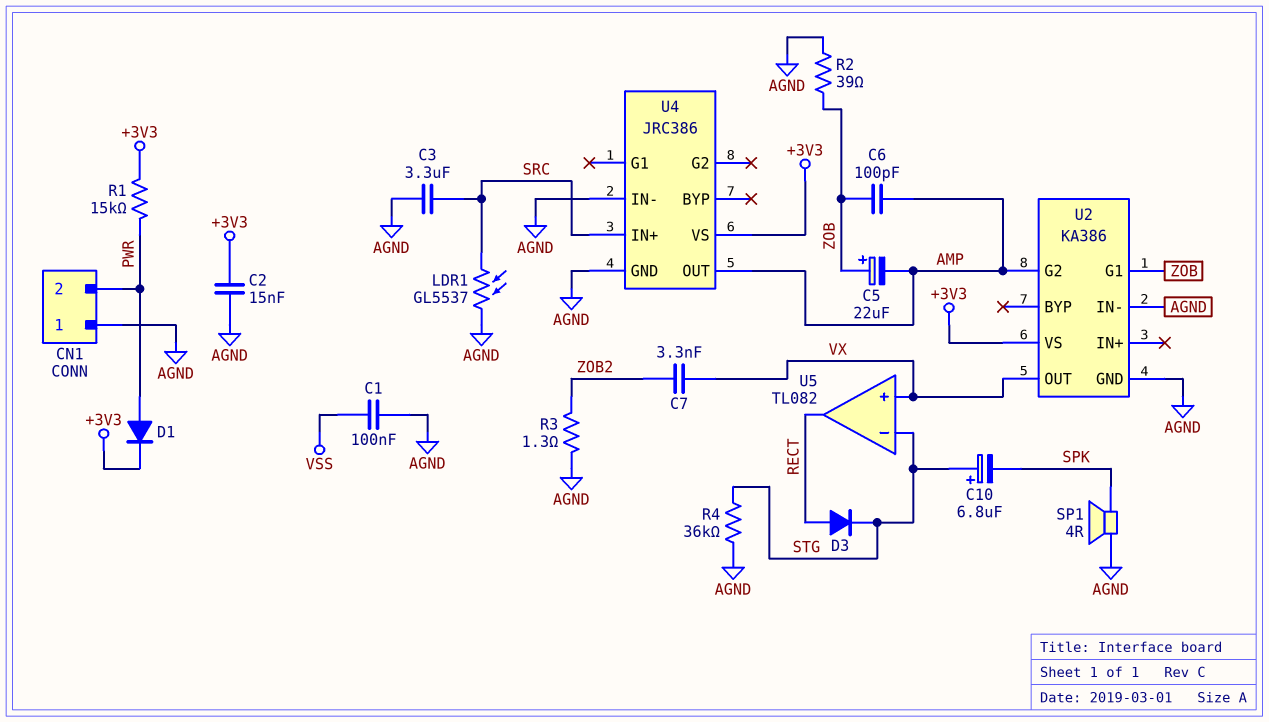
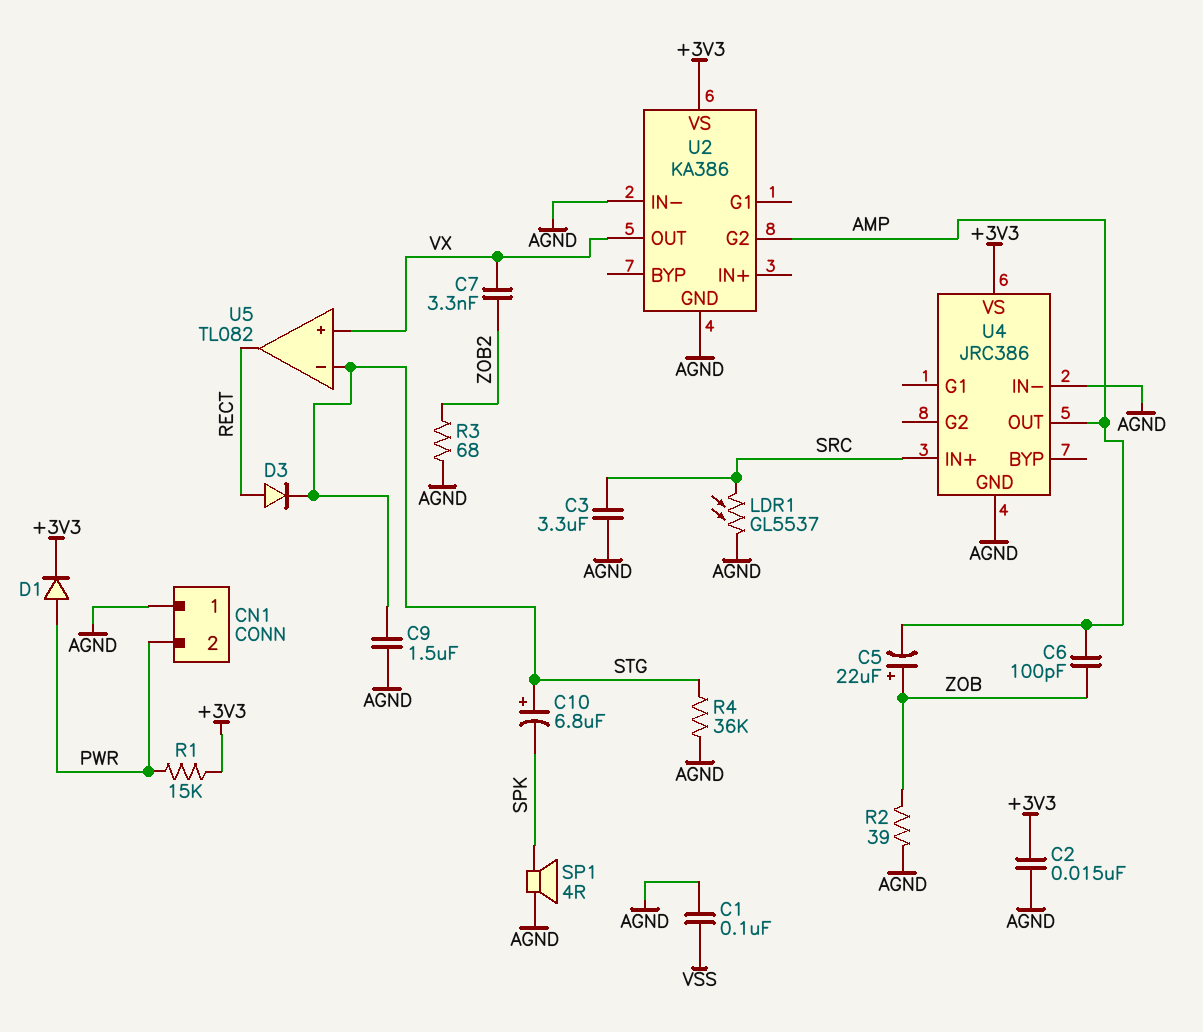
C9: none -> 1.5uF (AGND, STG)
R3: 1.3 (AGND, ZOB2) -> 68 (AGND, ZOB2)
U2 pin G1: ZOB -> none

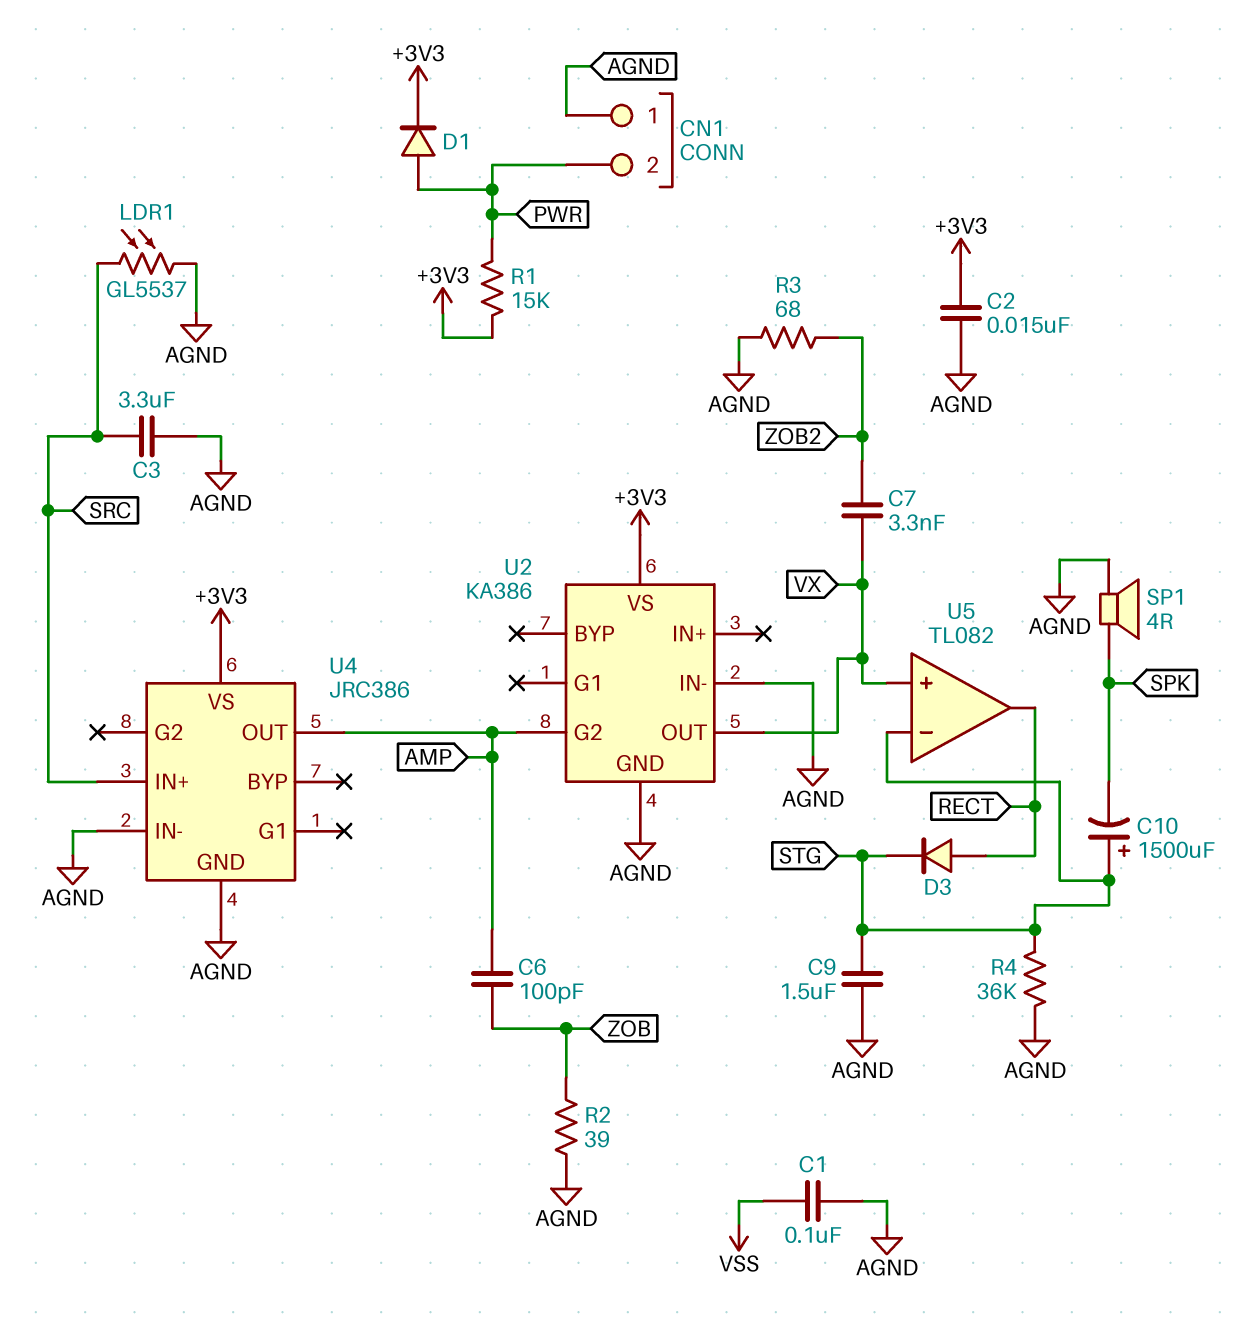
C5: 22uF (plus ZOB, minus AMP) -> none
C10: 6.8uF (plus STG, minus SPK) -> 1500uF (plus STG, minus SPK)

